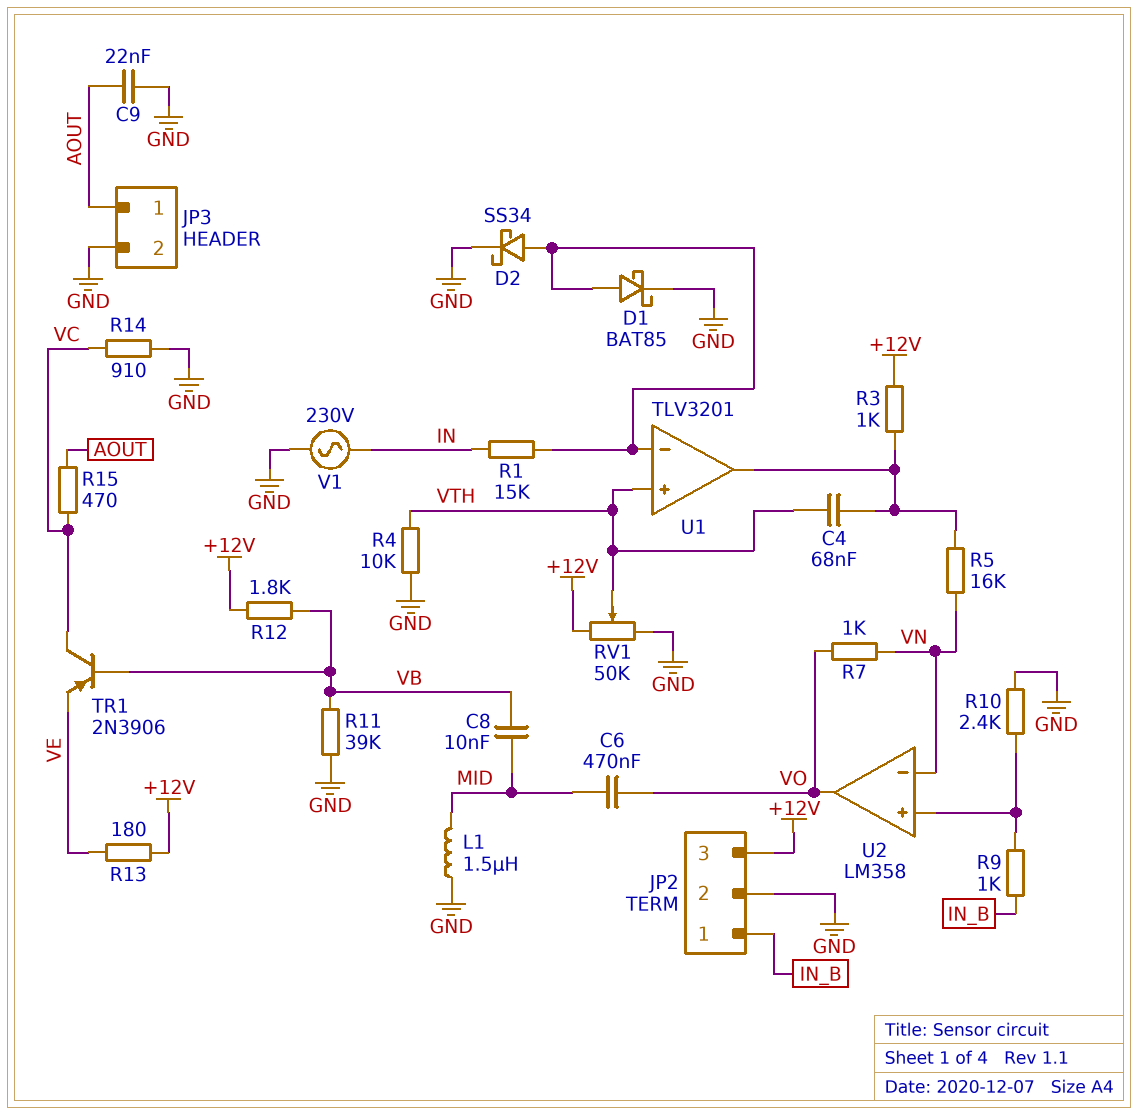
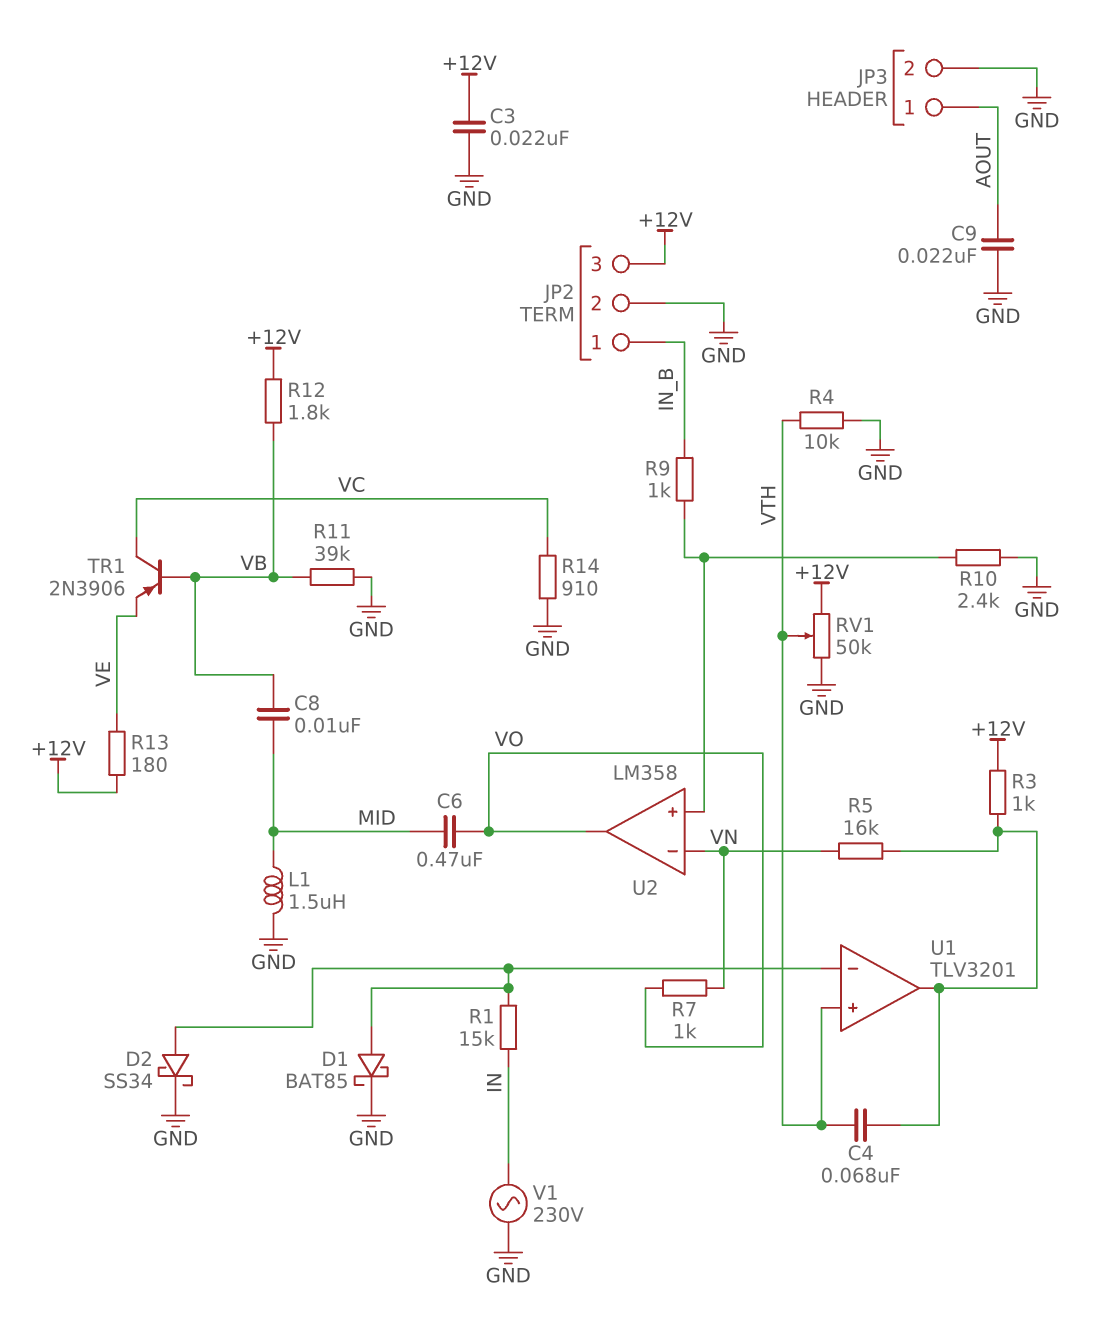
C3: none -> 22nF (+12V, GND)
R15: 470 (AOUT, VC) -> none

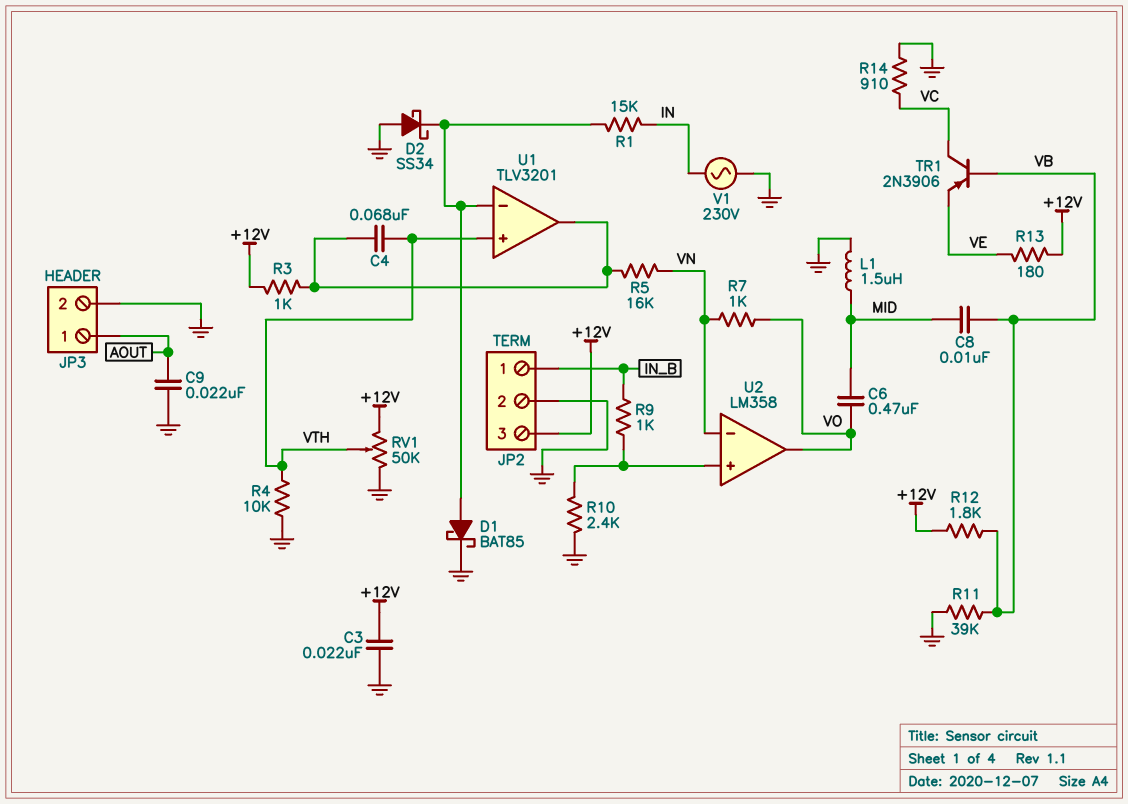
D2: schottky SS34 (A U1/in-, K GND) -> schottky SS34 (A GND, K U1/in-)

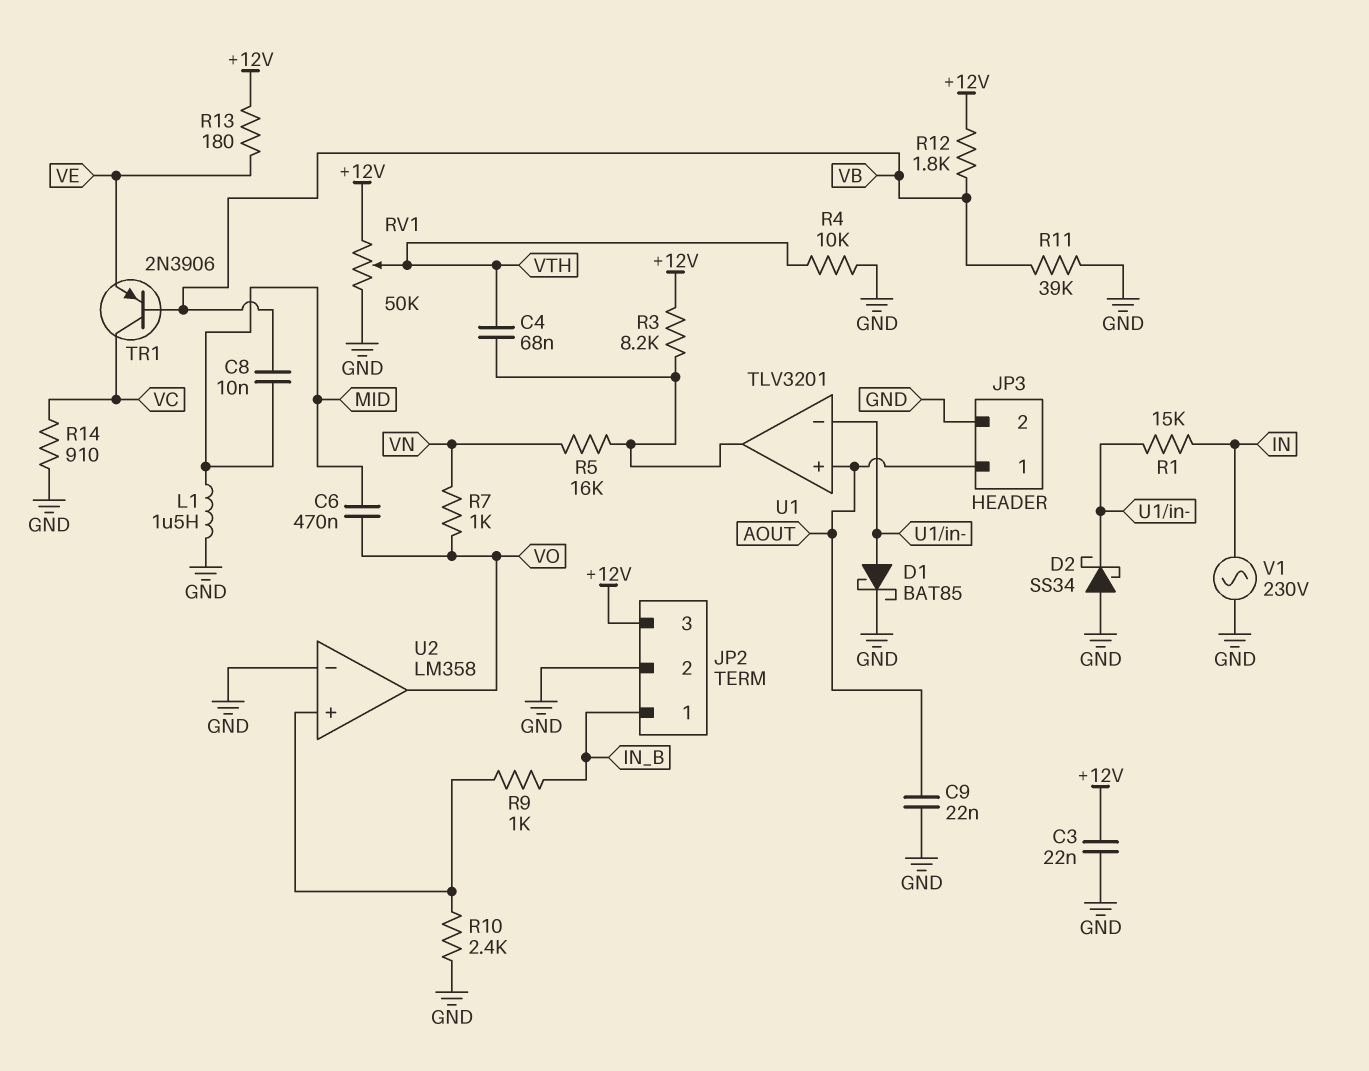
R3: 1k (+12V, U1/out) -> 8.2k (+12V, U1/out)
U1 pin in+: VTH -> AOUT
U2 pin in-: VN -> GND

